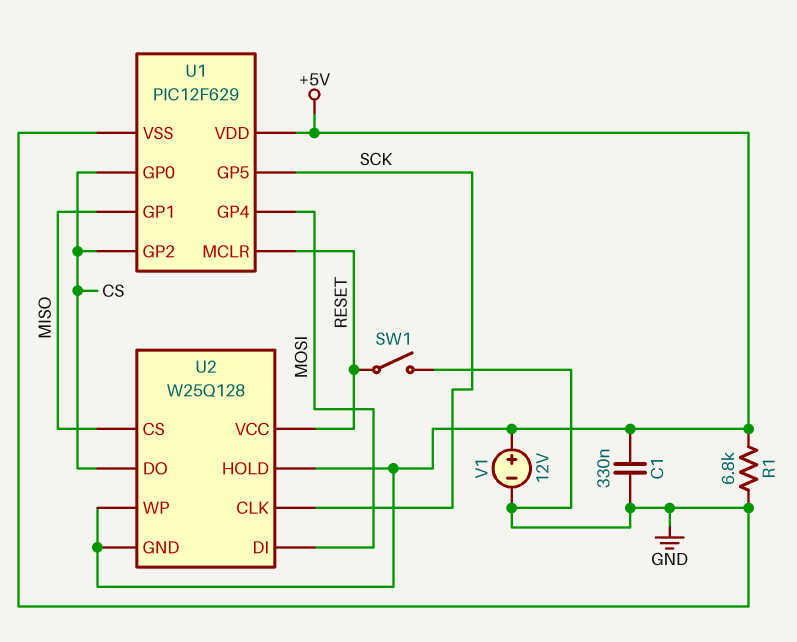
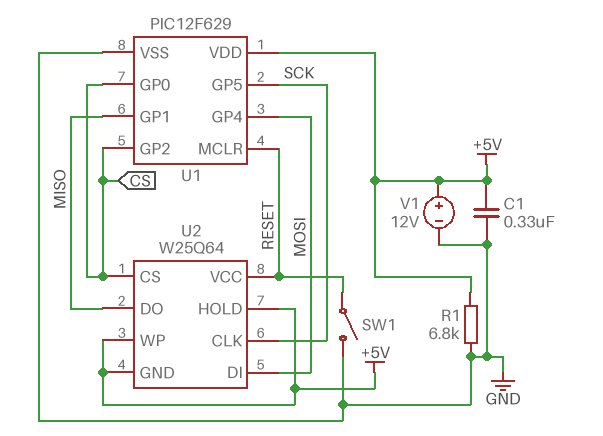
U2: W25Q128 -> W25Q64
U2 pin CS: MISO -> CS
U2 pin DO: CS -> MISO

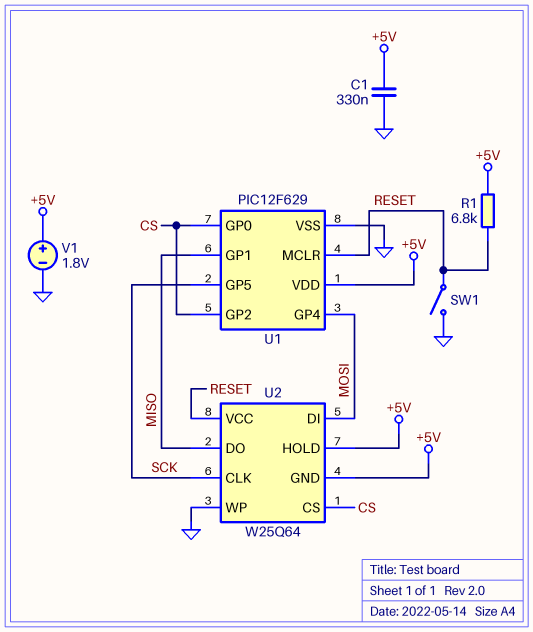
R1: 6.8k (+5V, GND) -> 6.8k (+5V, RESET)
U2 pin WP: +5V -> GND
V1: 12V (plus +5V, minus GND) -> 1.8V (plus +5V, minus GND)

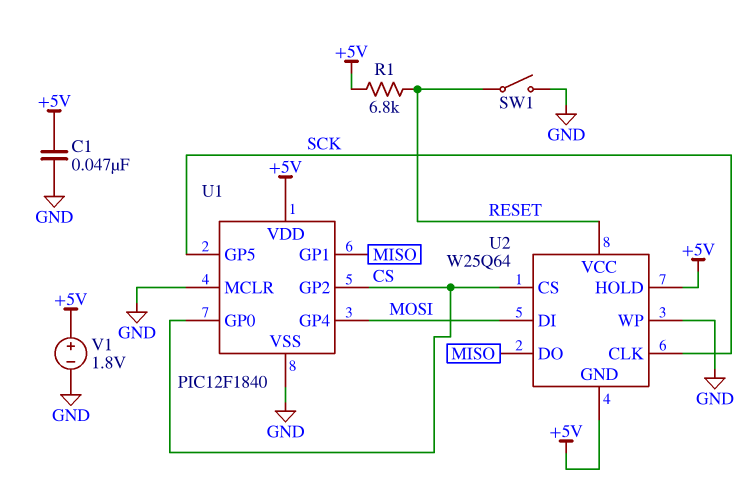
C1: 330nF (+5V, GND) -> 47nF (+5V, GND)
U1: PIC12F629 -> PIC12F1840
U1 pin MCLR: RESET -> GND

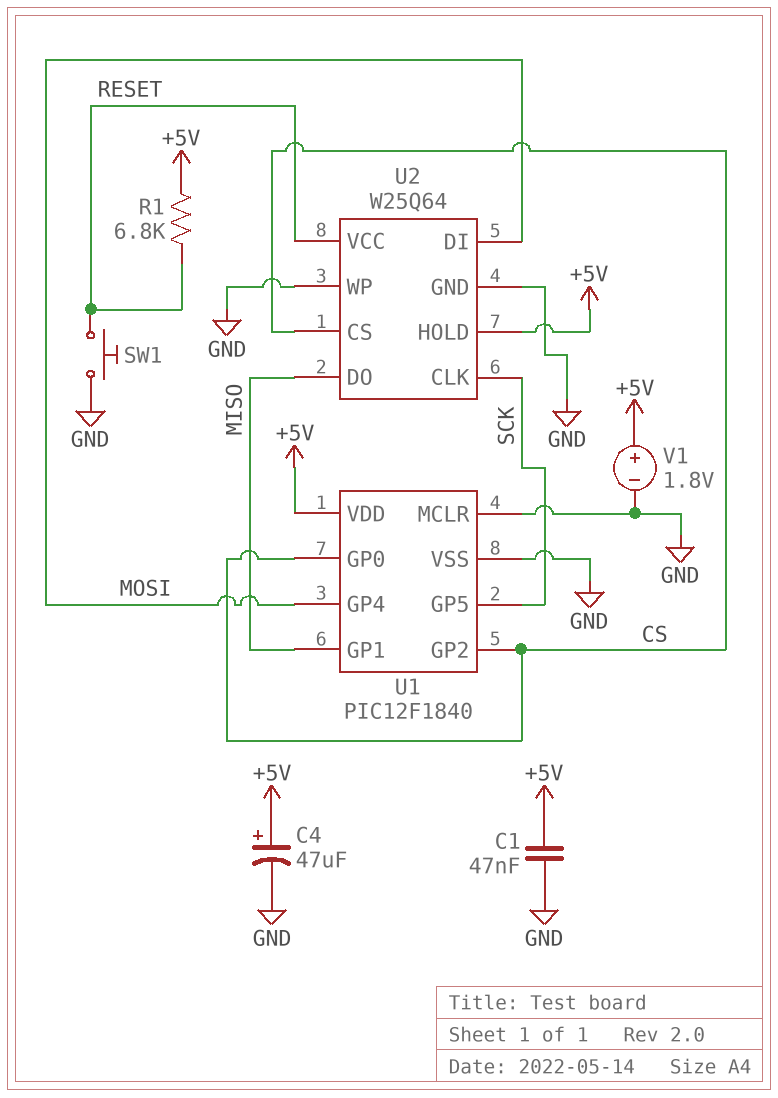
C4: none -> 47uF (plus +5V, minus GND)
SW1: switch (GND, RESET) -> button (GND, RESET)
U2 pin GND: +5V -> GND

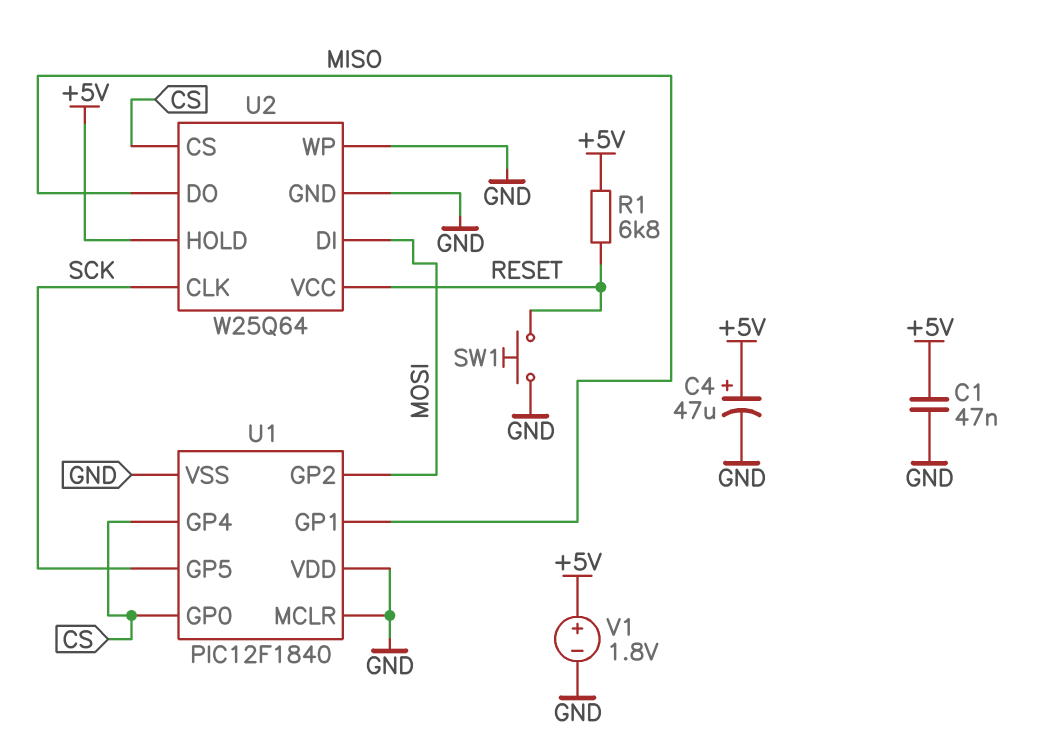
U1 pin GP2: CS -> MOSI
U1 pin GP4: MOSI -> CS
U1 pin VDD: +5V -> GND

